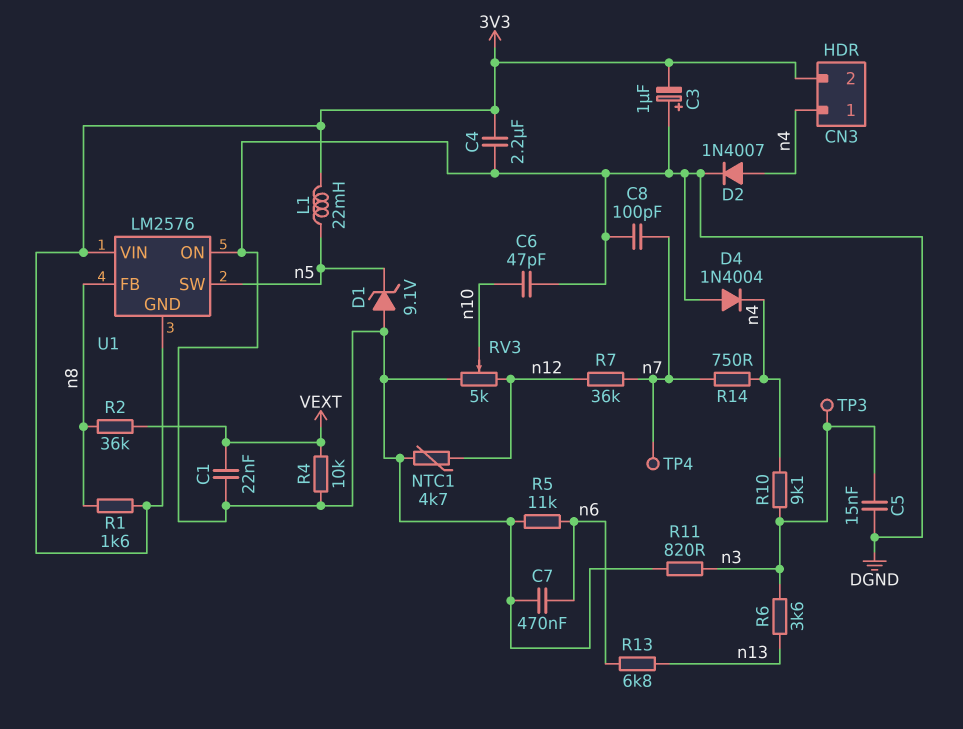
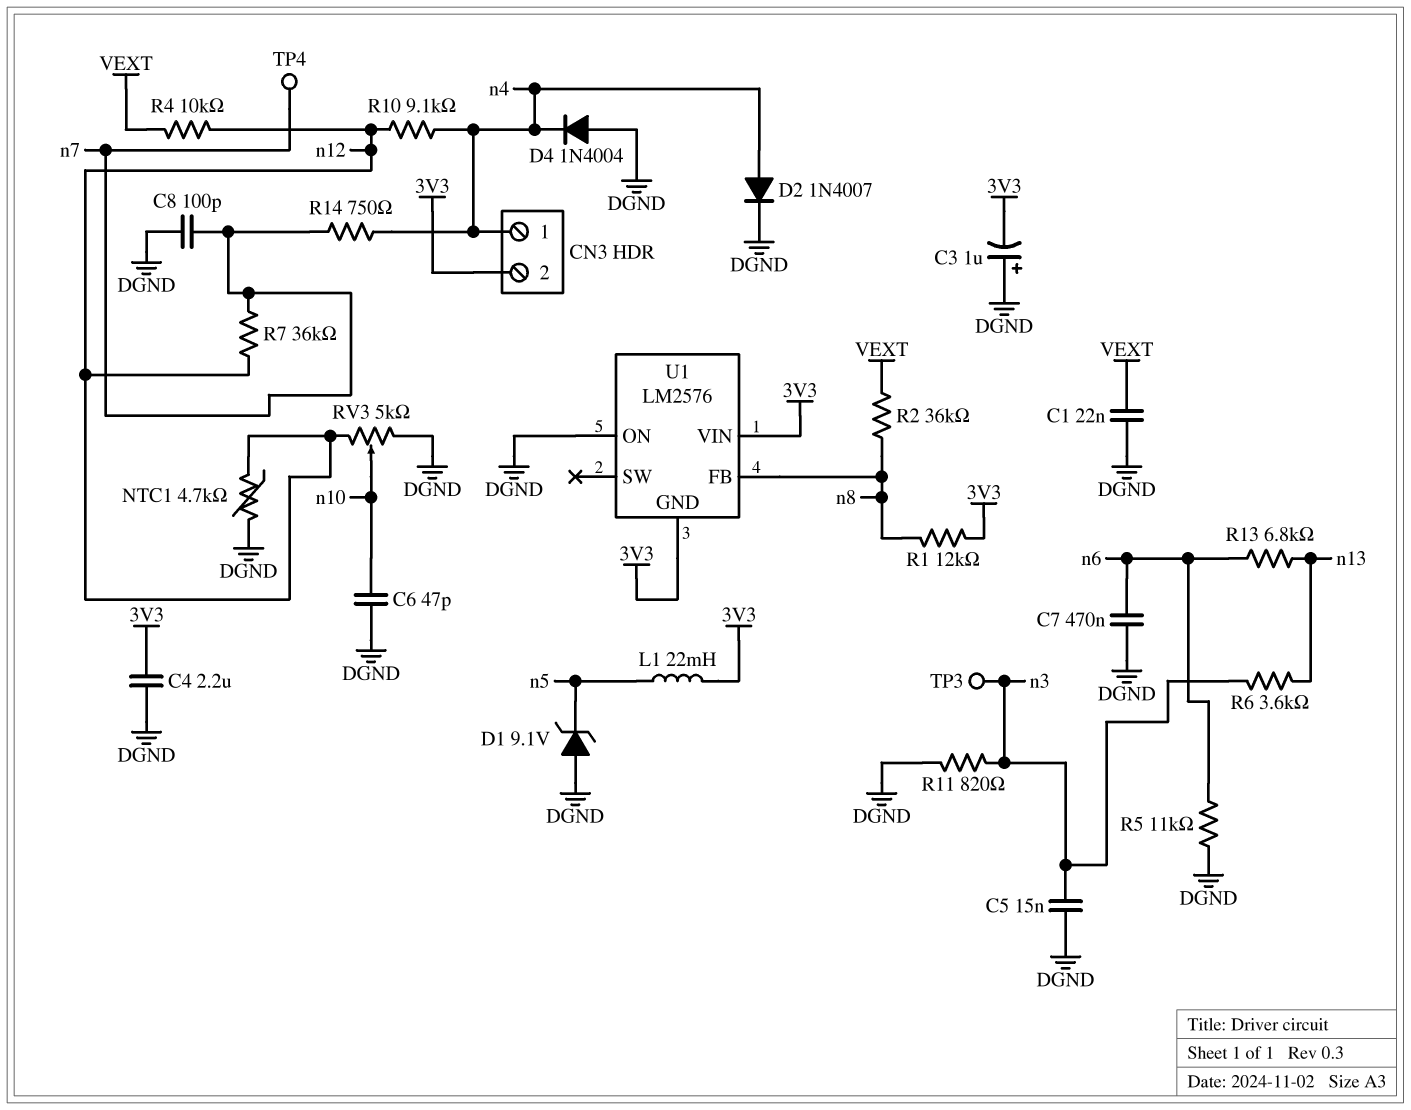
R1: 1.6k (3V3, n8) -> 12k (3V3, n8)
R4: 10k (DGND, VEXT) -> 10k (VEXT, n12)
R10: 9.1k (n3, n4) -> 9.1k (n4, n12)
U1 pin SW: n5 -> none

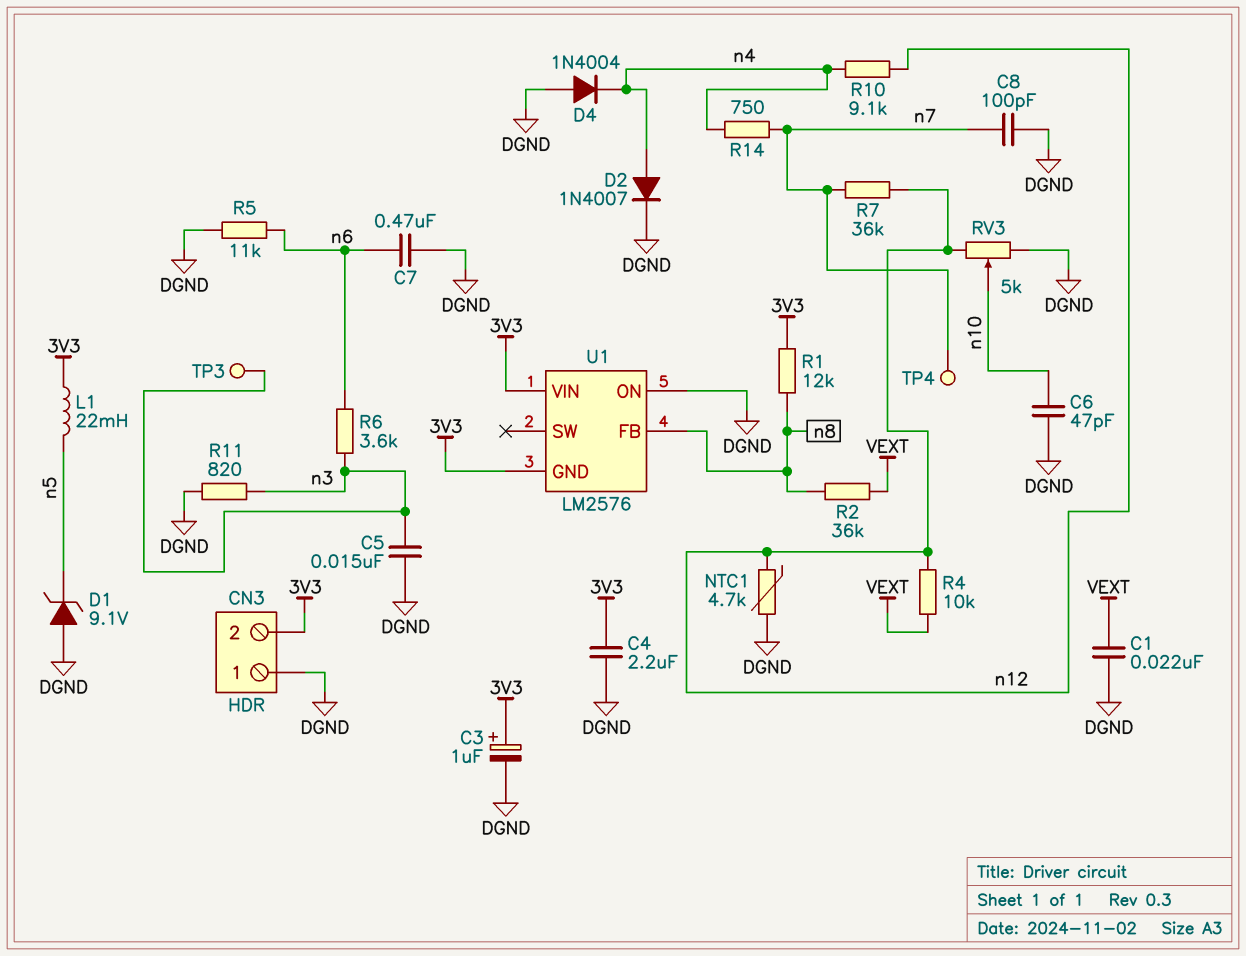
C3: 1uF (plus DGND, minus 3V3) -> 1uF (plus 3V3, minus DGND)
CN3 pin 1: n4 -> DGND
R6: 3.6k (n3, n13) -> 3.6k (n3, n6)
R13: 6.8k (n6, n13) -> none

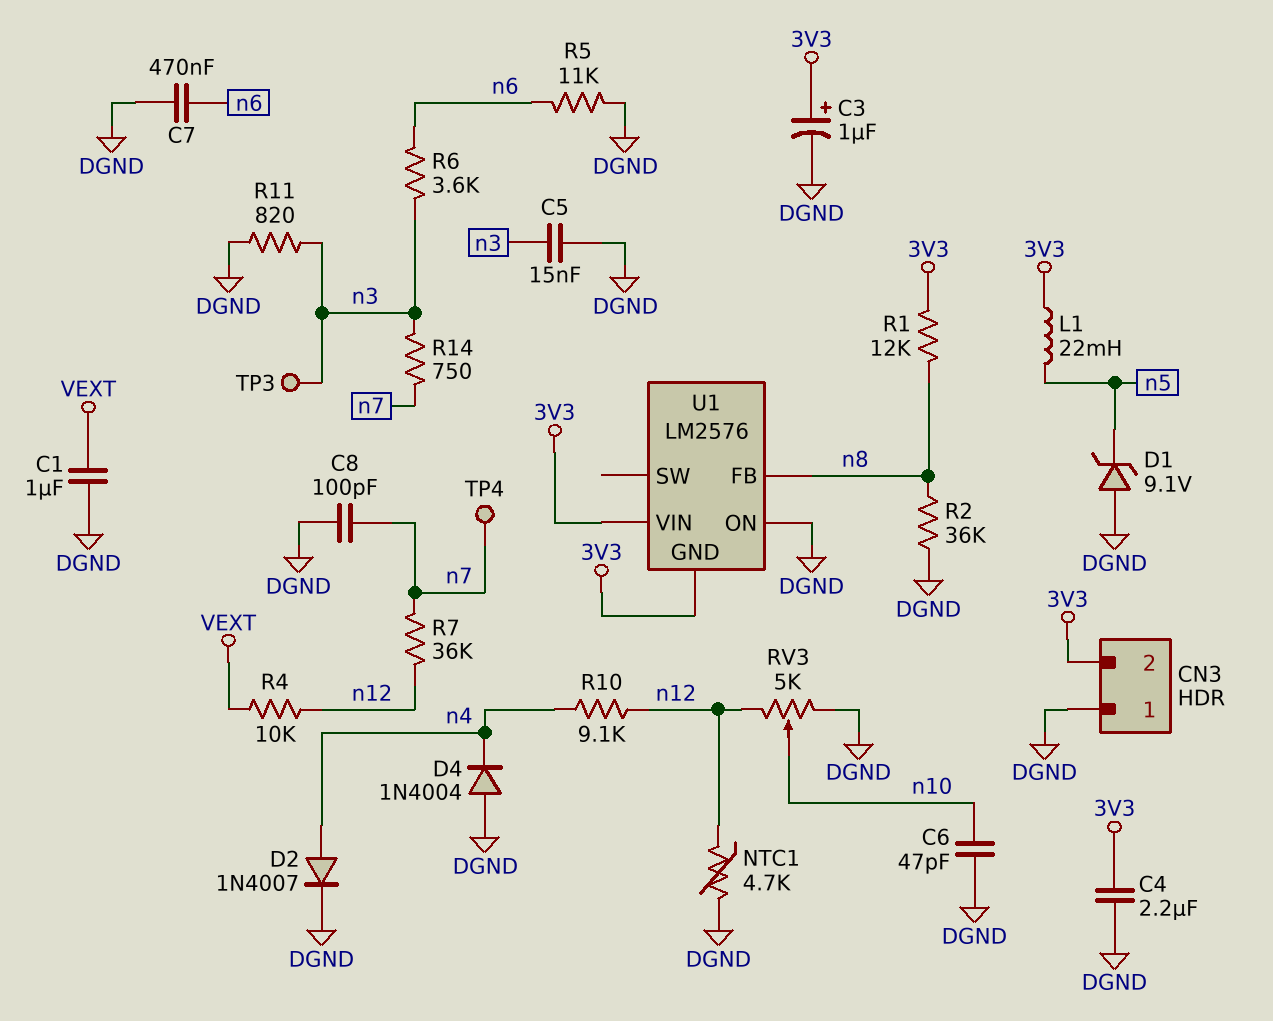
C1: 22nF (DGND, VEXT) -> 1uF (DGND, VEXT)
R2: 36k (VEXT, n8) -> 36k (DGND, n8)
R14: 750 (n4, n7) -> 750 (n3, n7)

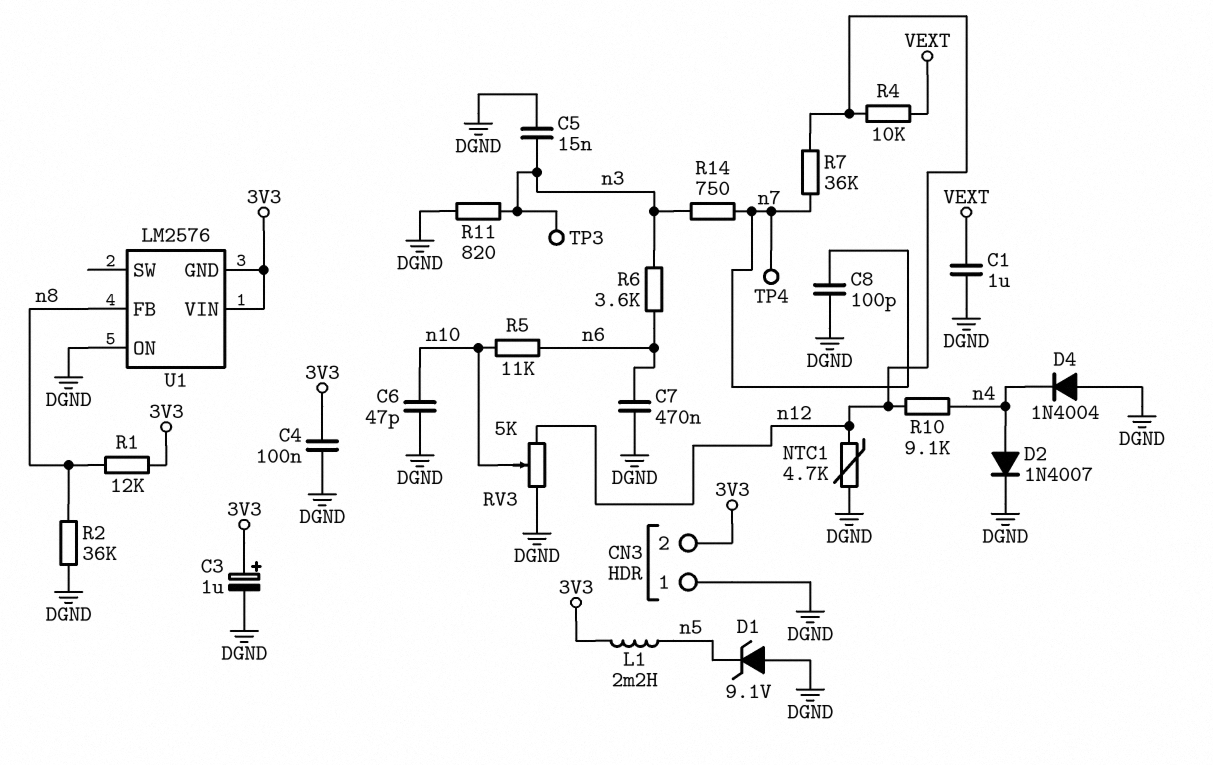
C4: 2.2uF (3V3, DGND) -> 100nF (3V3, DGND)
L1: 22mH (3V3, n5) -> 2.2mH (3V3, n5)
R5: 11k (DGND, n6) -> 11k (n6, n10)

